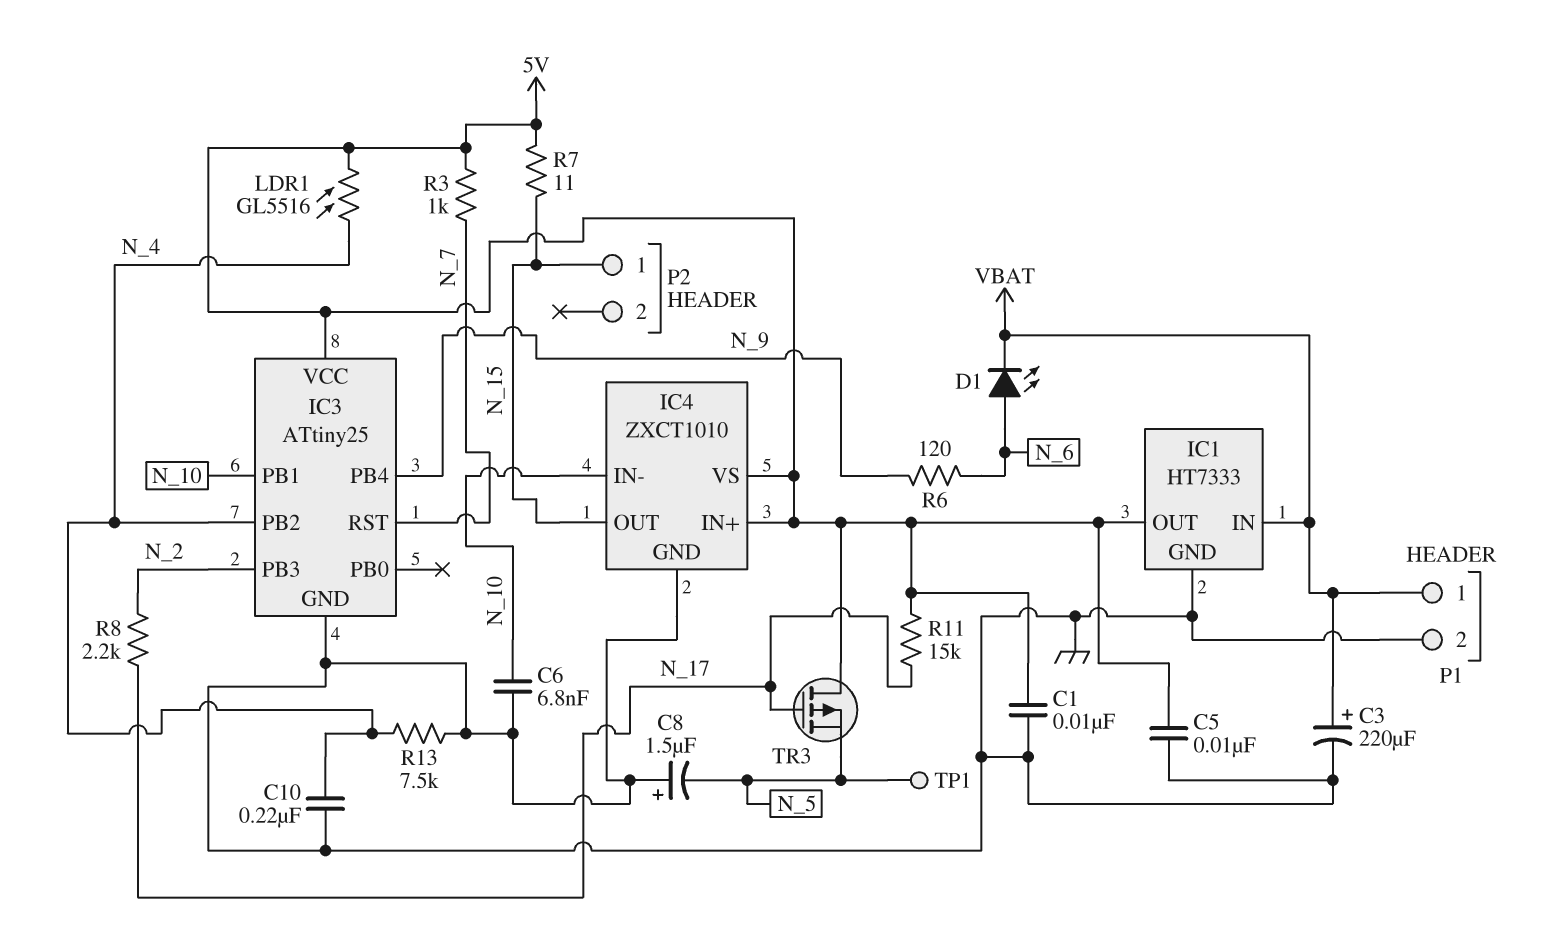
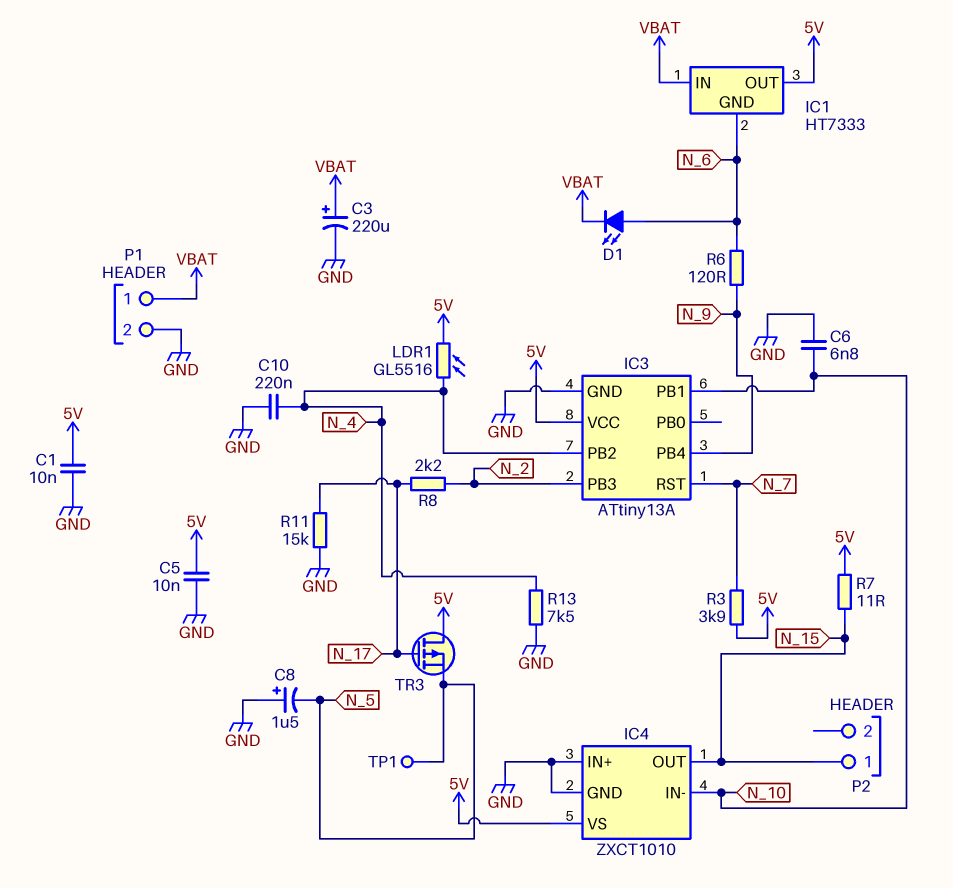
IC1 pin GND: GND -> N_6
IC3: ATtiny25 -> ATtiny13A
IC4 pin IN+: 5V -> GND
R3: 1k (5V, N_7) -> 3.9k (5V, N_7)
R11: 15k (5V, N_17) -> 15k (GND, N_17)

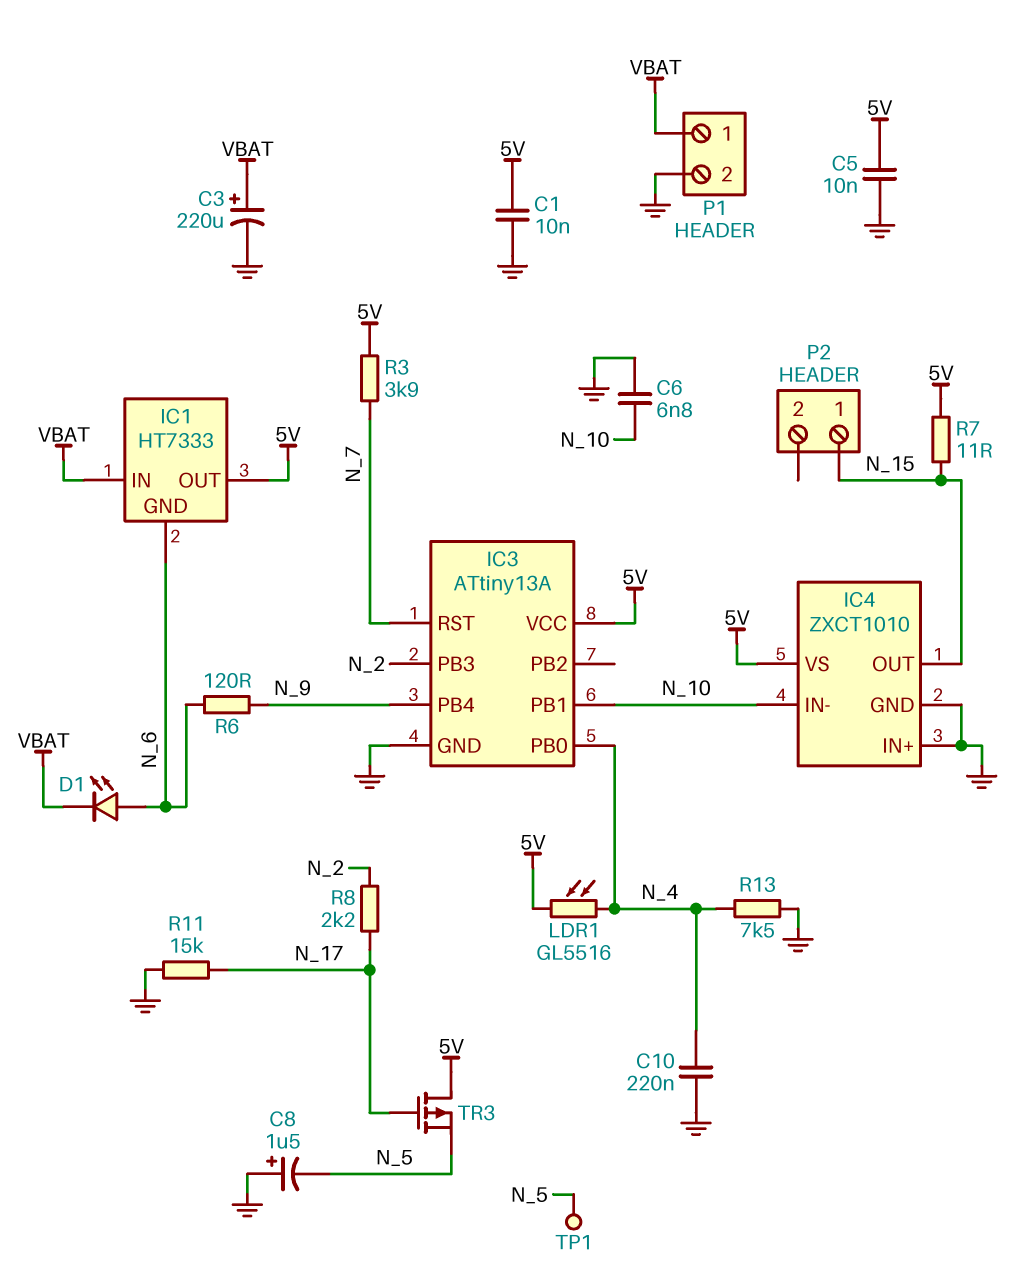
IC3 pin PB0: none -> N_4
IC3 pin PB2: N_4 -> none

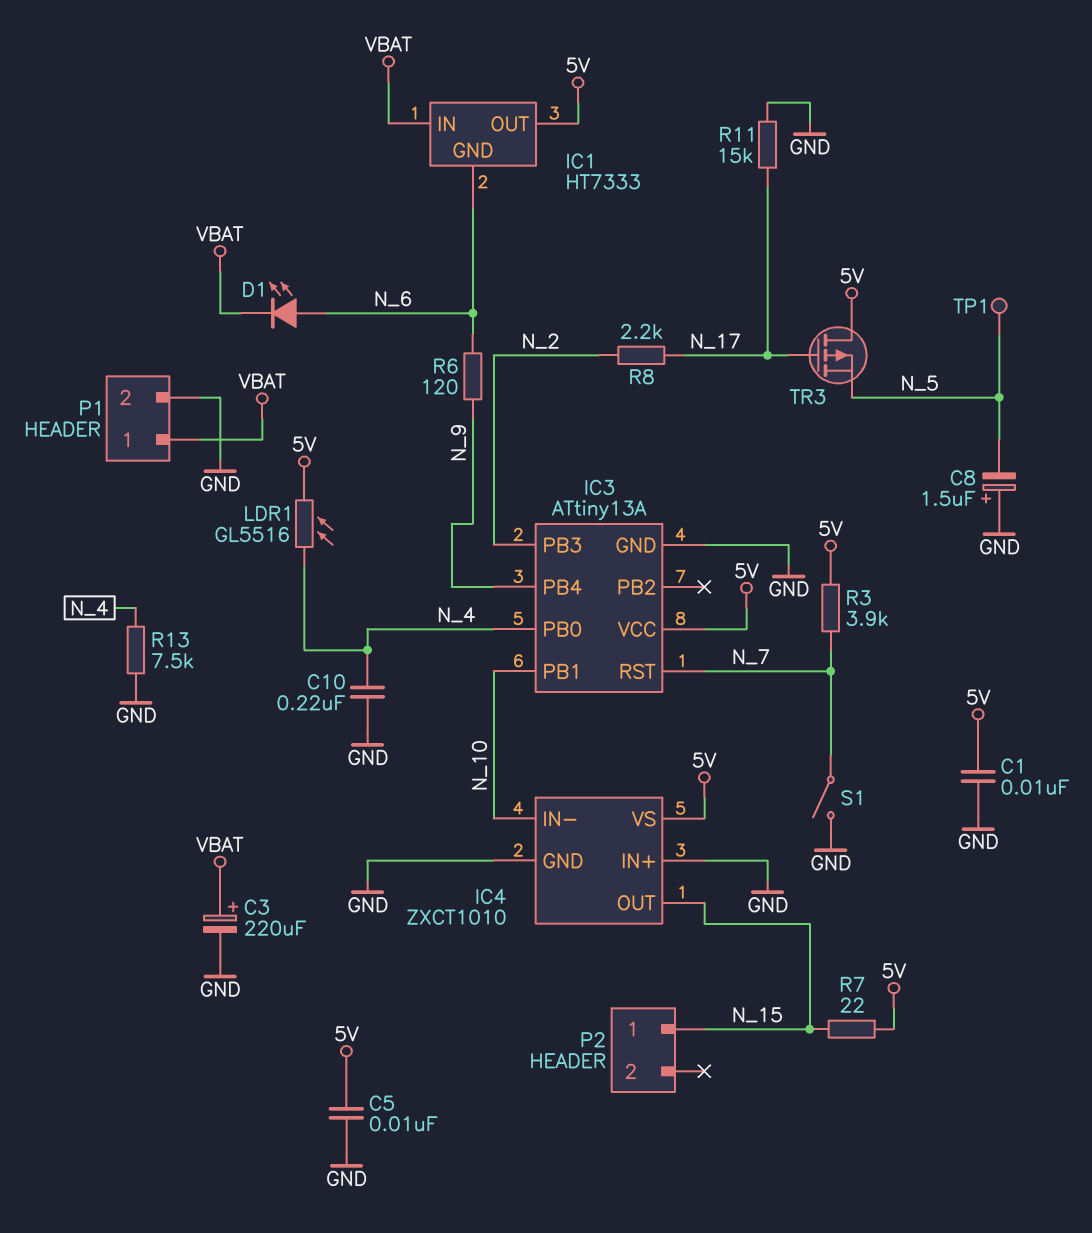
C6: 6.8nF (GND, N_10) -> none
R7: 11 (5V, N_15) -> 22 (5V, N_15)
S1: none -> switch (GND, N_7)

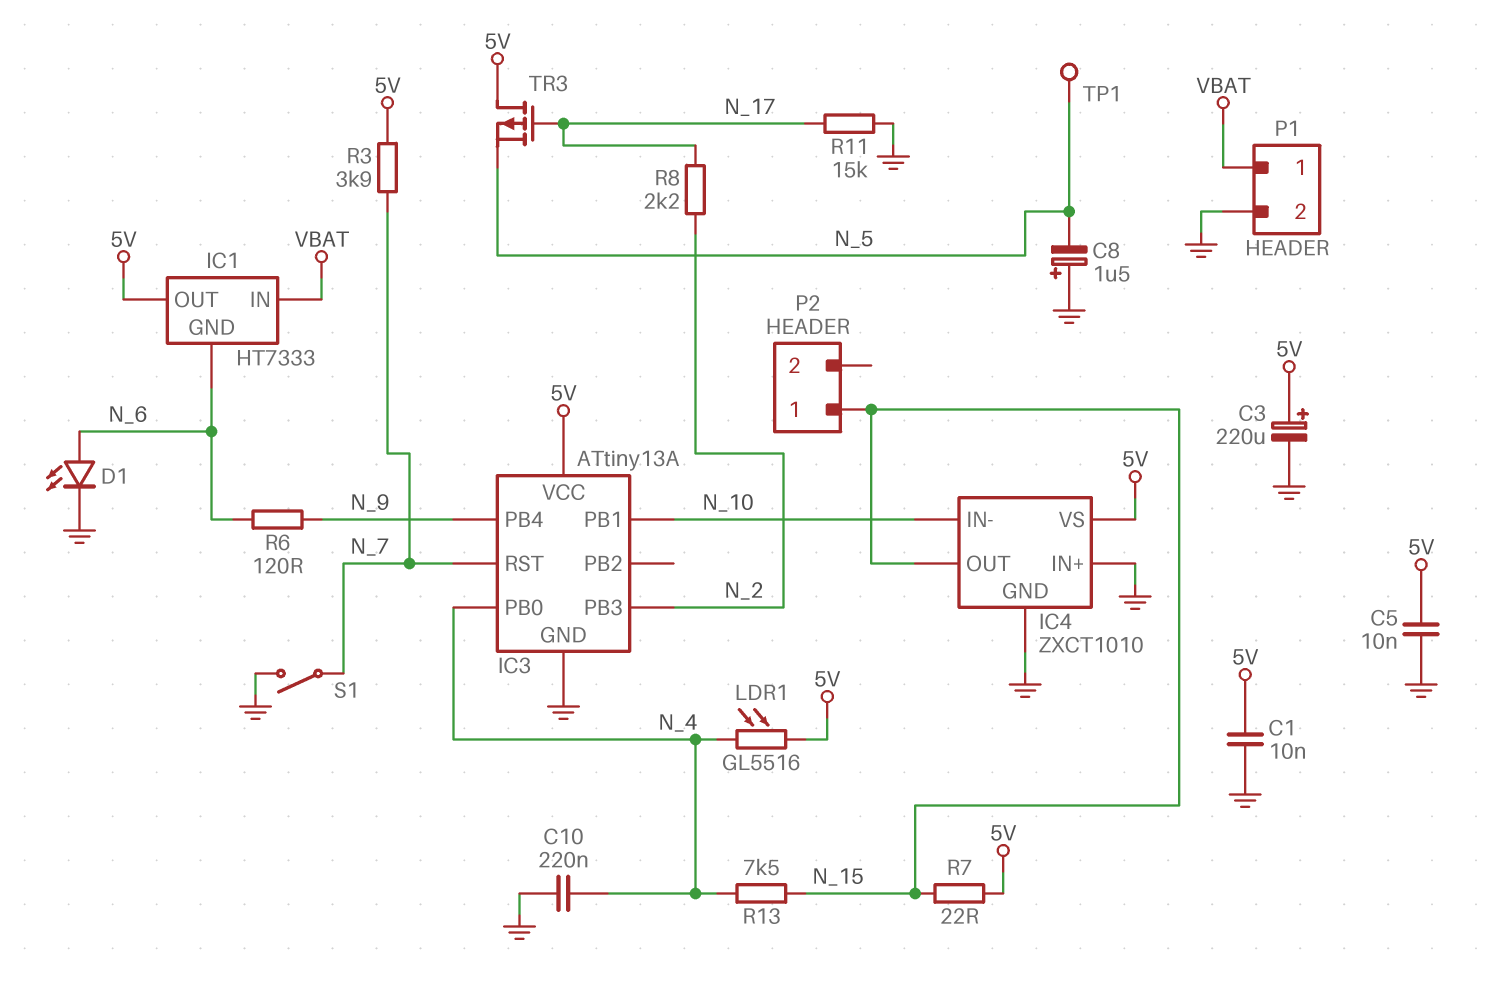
C3: 220uF (plus VBAT, minus GND) -> 220uF (plus 5V, minus GND)
D1: LED (A N_6, K VBAT) -> LED (A N_6, K GND)
R13: 7.5k (GND, N_4) -> 7.5k (N_4, N_15)

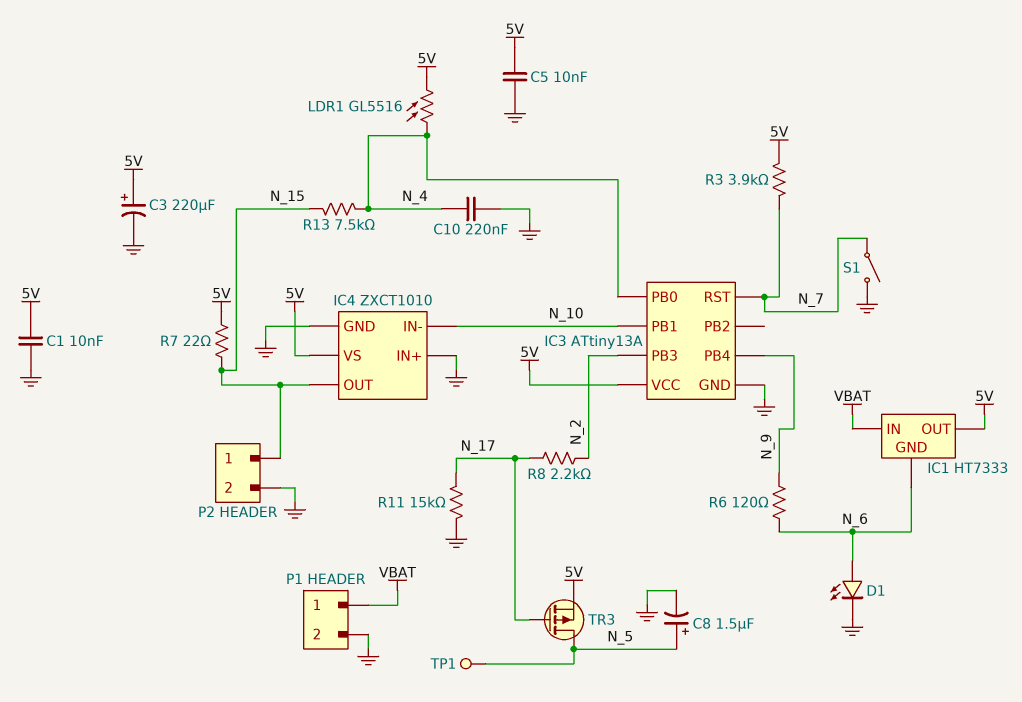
C8: 1.5uF (plus GND, minus N_5) -> 1.5uF (plus N_5, minus GND)
P2 pin 2: none -> GND
TR3: PMOS (G N_17, D 5V, S N_5) -> PMOS (G N_17, D N_5, S 5V)

